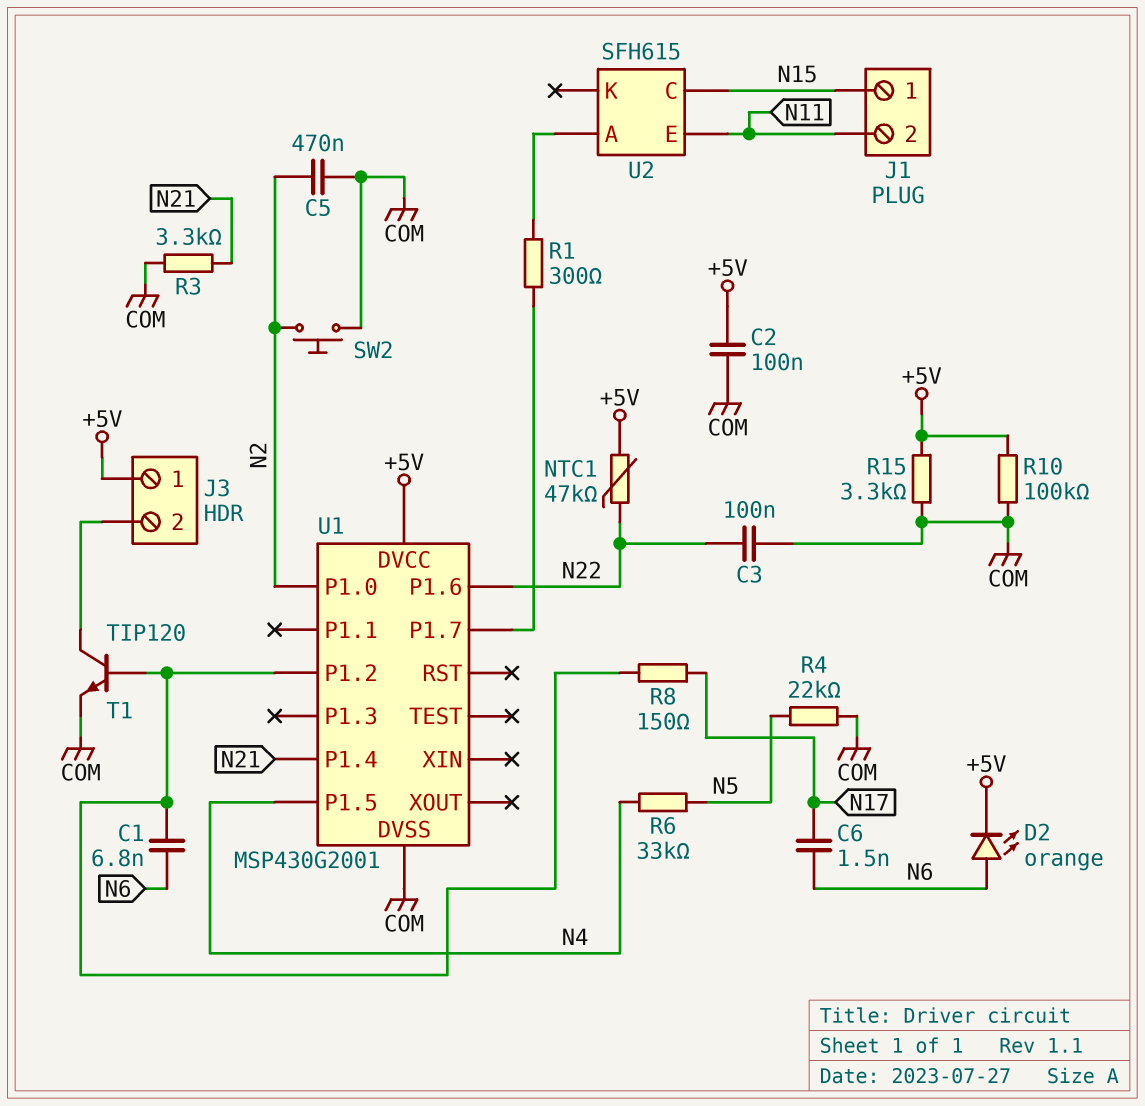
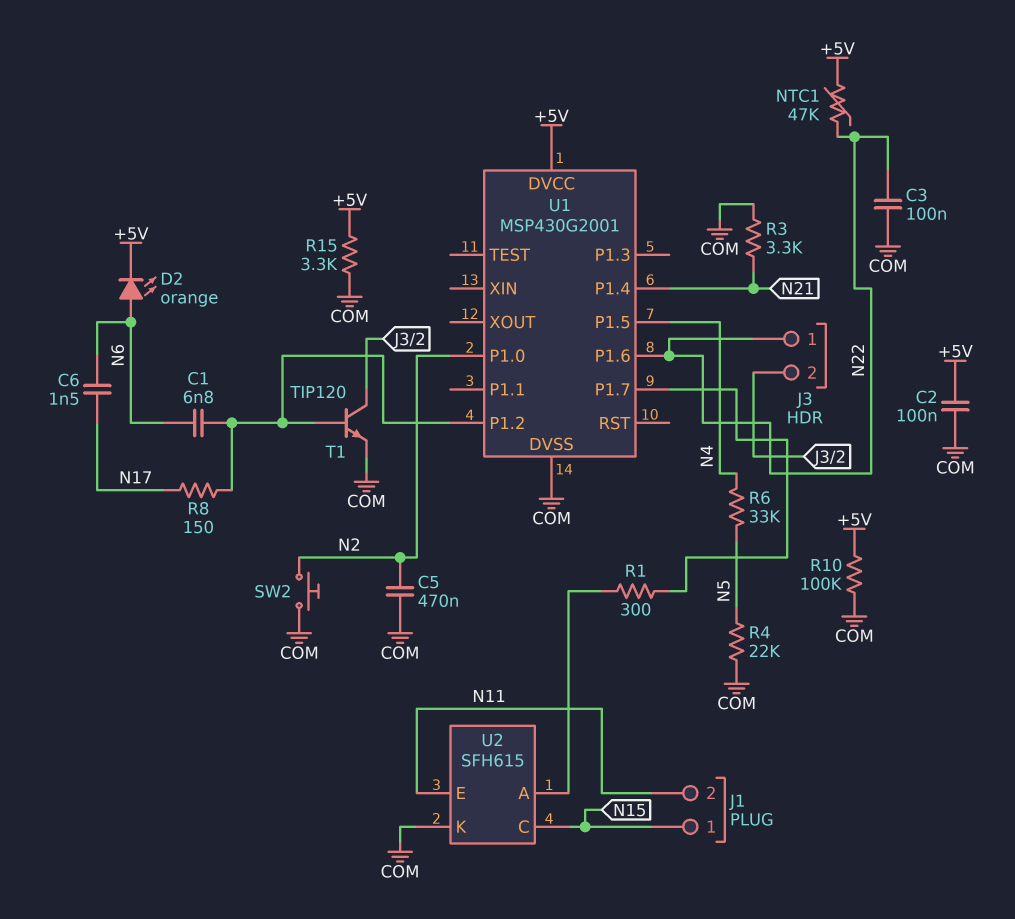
J3 pin 1: +5V -> N22
U2 pin K: none -> COM

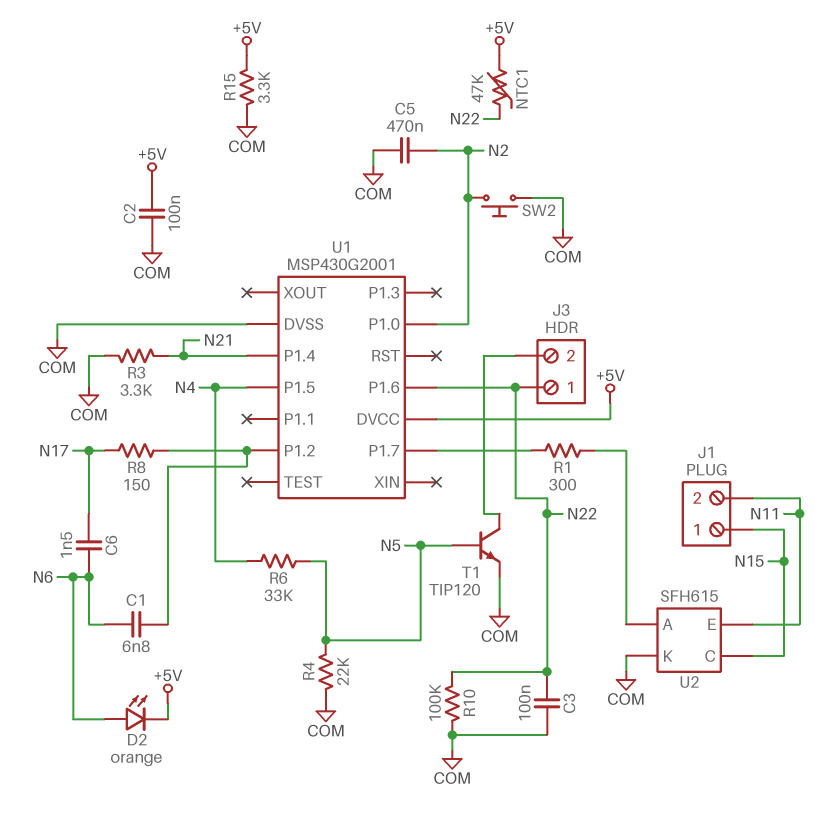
R10: 100k (+5V, COM) -> 100k (COM, N22)
T1: NPN TIP120 (B U1/P1.2, C J3/2, E COM) -> NPN TIP120 (B N5, C J3/2, E COM)

